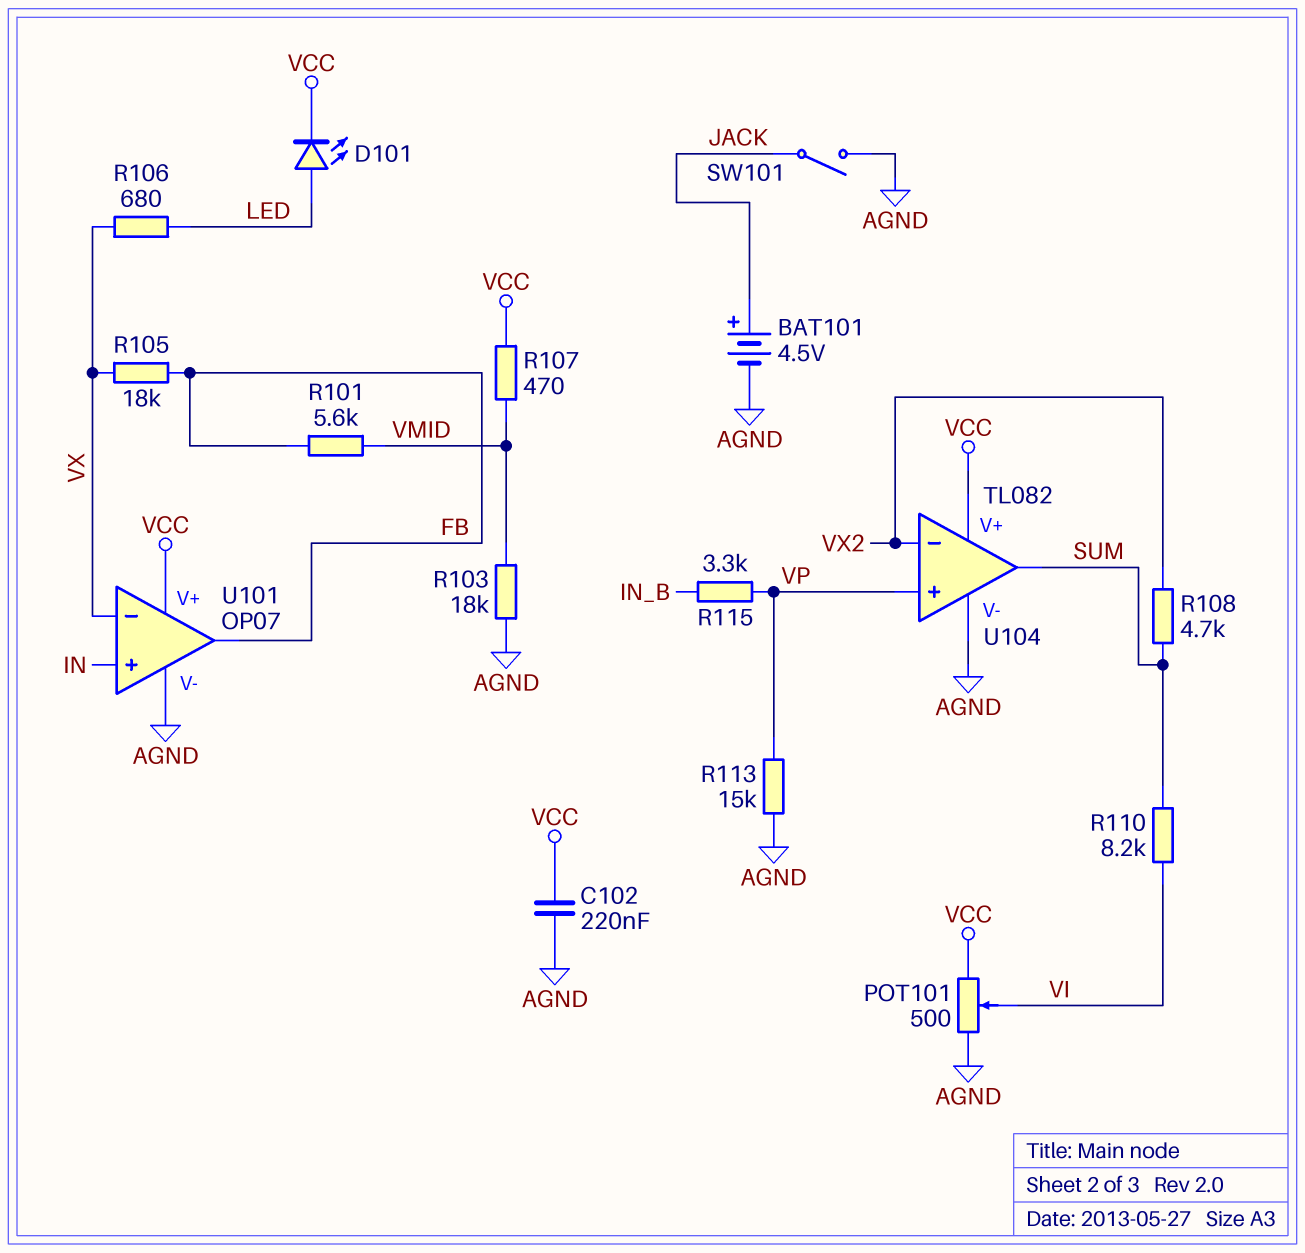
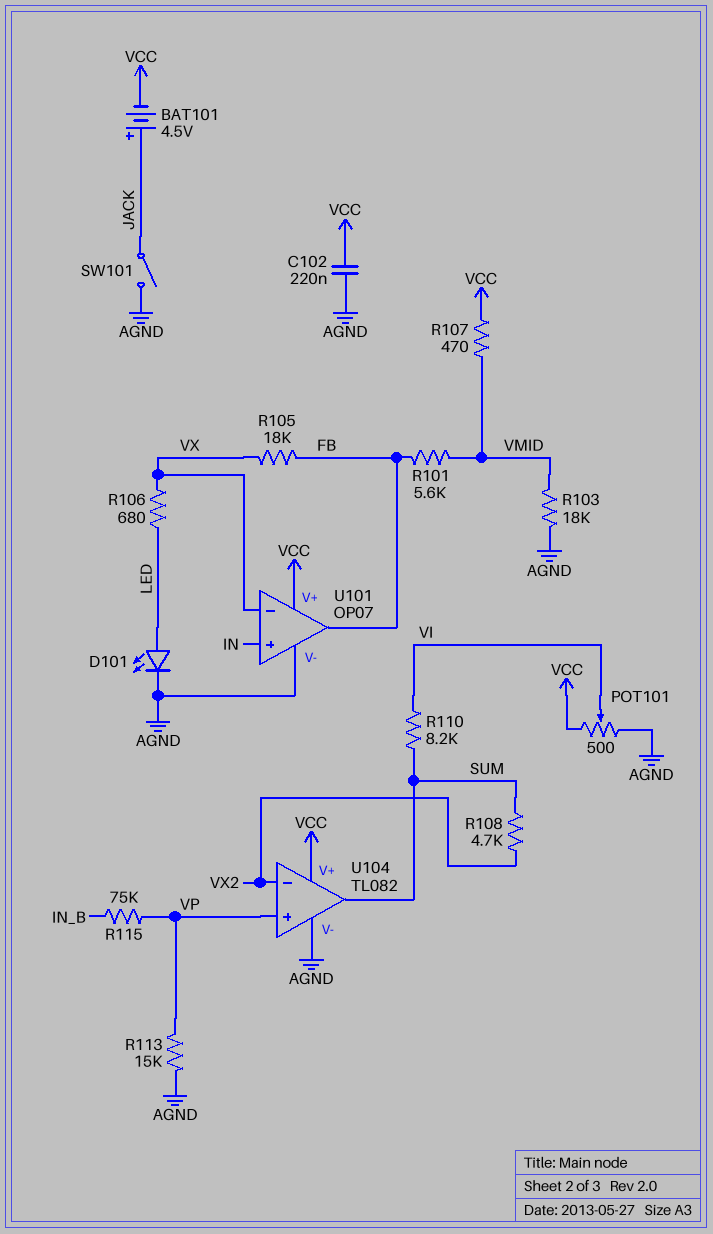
BAT101: 4.5V (plus JACK, minus AGND) -> 4.5V (plus JACK, minus VCC)
D101: LED (A LED, K VCC) -> LED (A LED, K AGND)
R115: 3.3k (IN_B, VP) -> 75k (IN_B, VP)

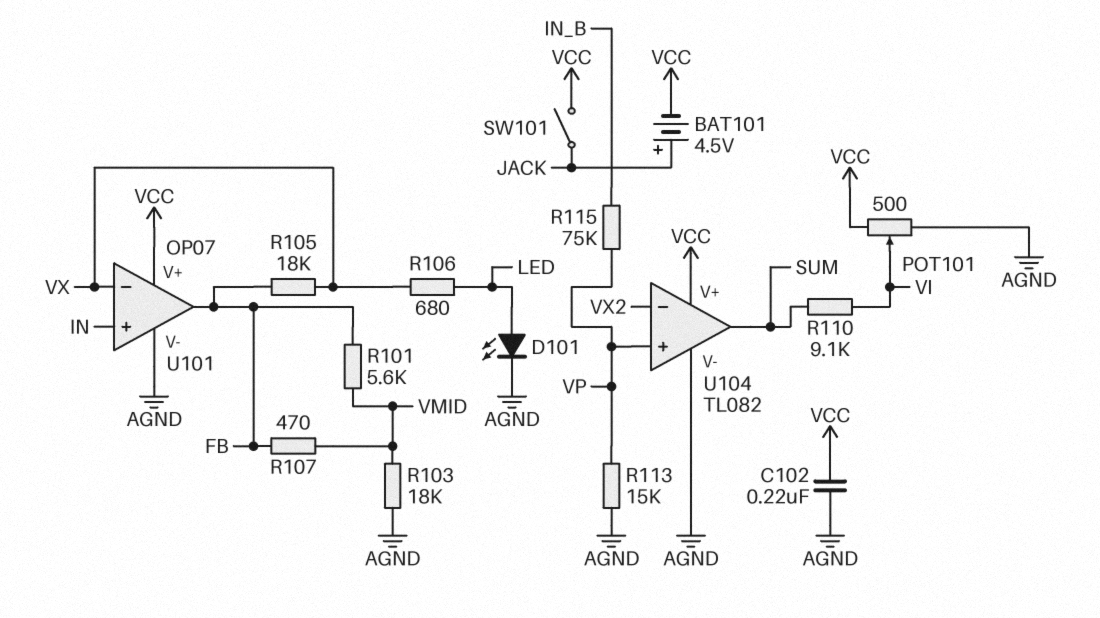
R107: 470 (VCC, VMID) -> 470 (FB, VMID)
R108: 4.7k (SUM, VX2) -> none
R110: 8.2k (SUM, VI) -> 9.1k (SUM, VI)
SW101: switch (AGND, JACK) -> switch (JACK, VCC)

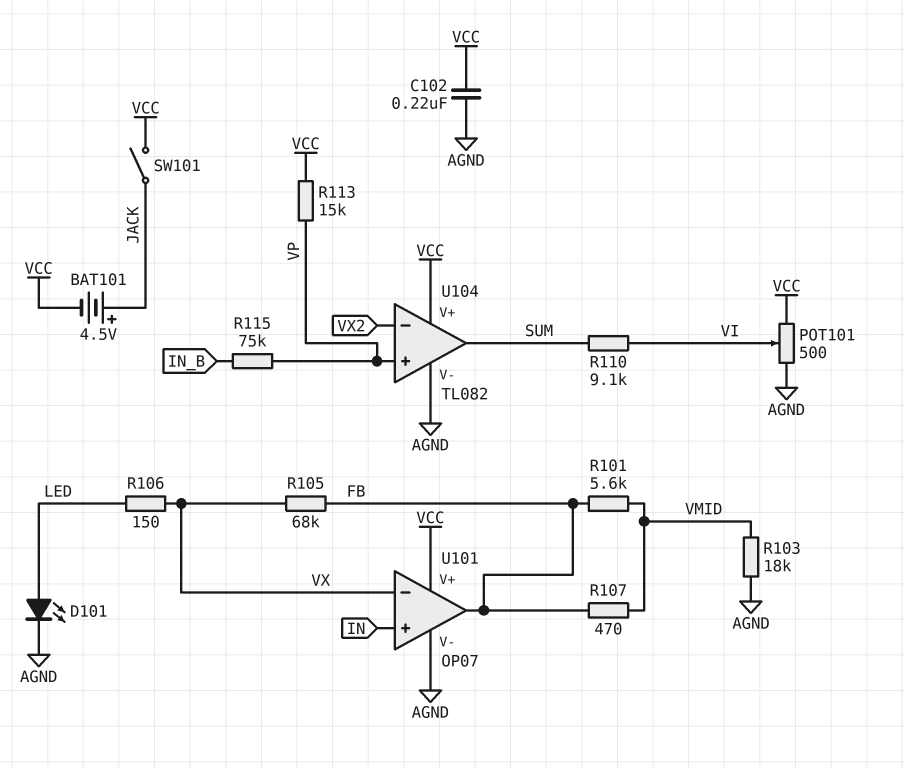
R105: 18k (FB, VX) -> 68k (FB, VX)
R106: 680 (LED, VX) -> 150 (LED, VX)
R113: 15k (AGND, VP) -> 15k (VCC, VP)

